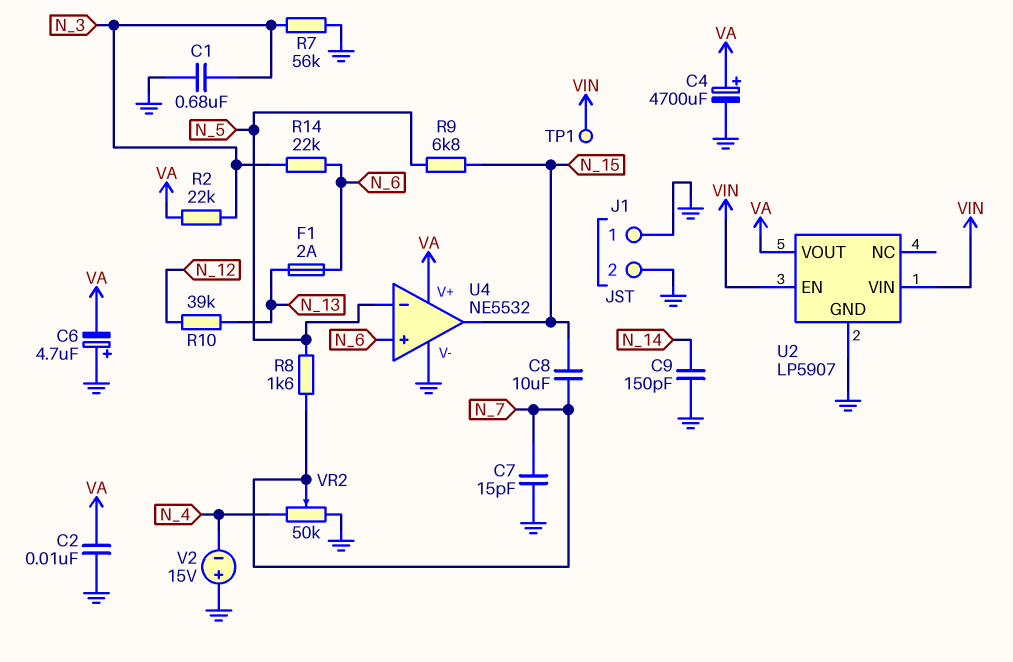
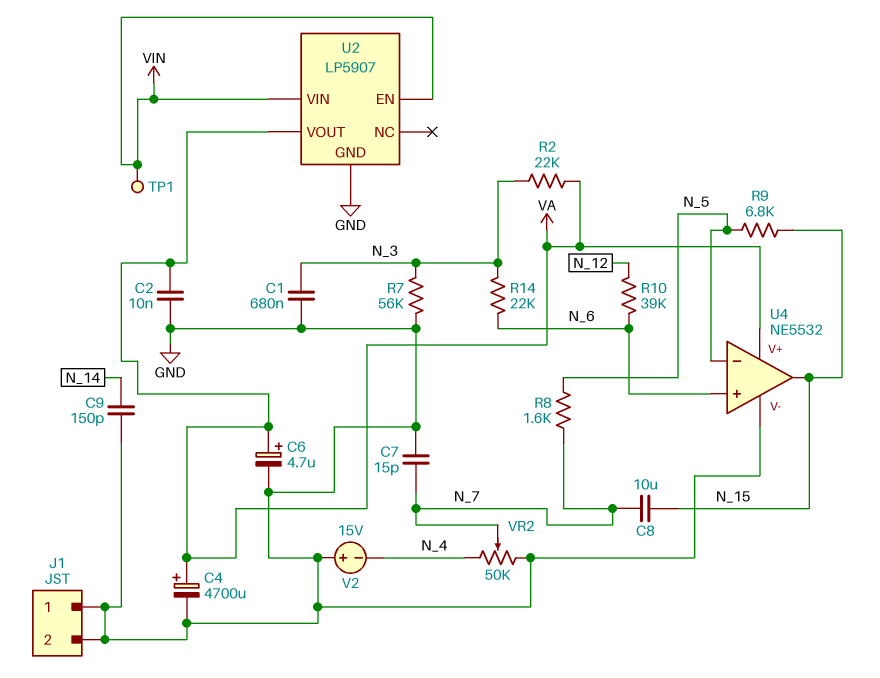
C6: 4.7uF (plus GND, minus VA) -> 4.7uF (plus VA, minus GND)
F1: 2A (N_6, N_13) -> none
R10: 39k (N_12, N_13) -> 39k (N_6, N_12)

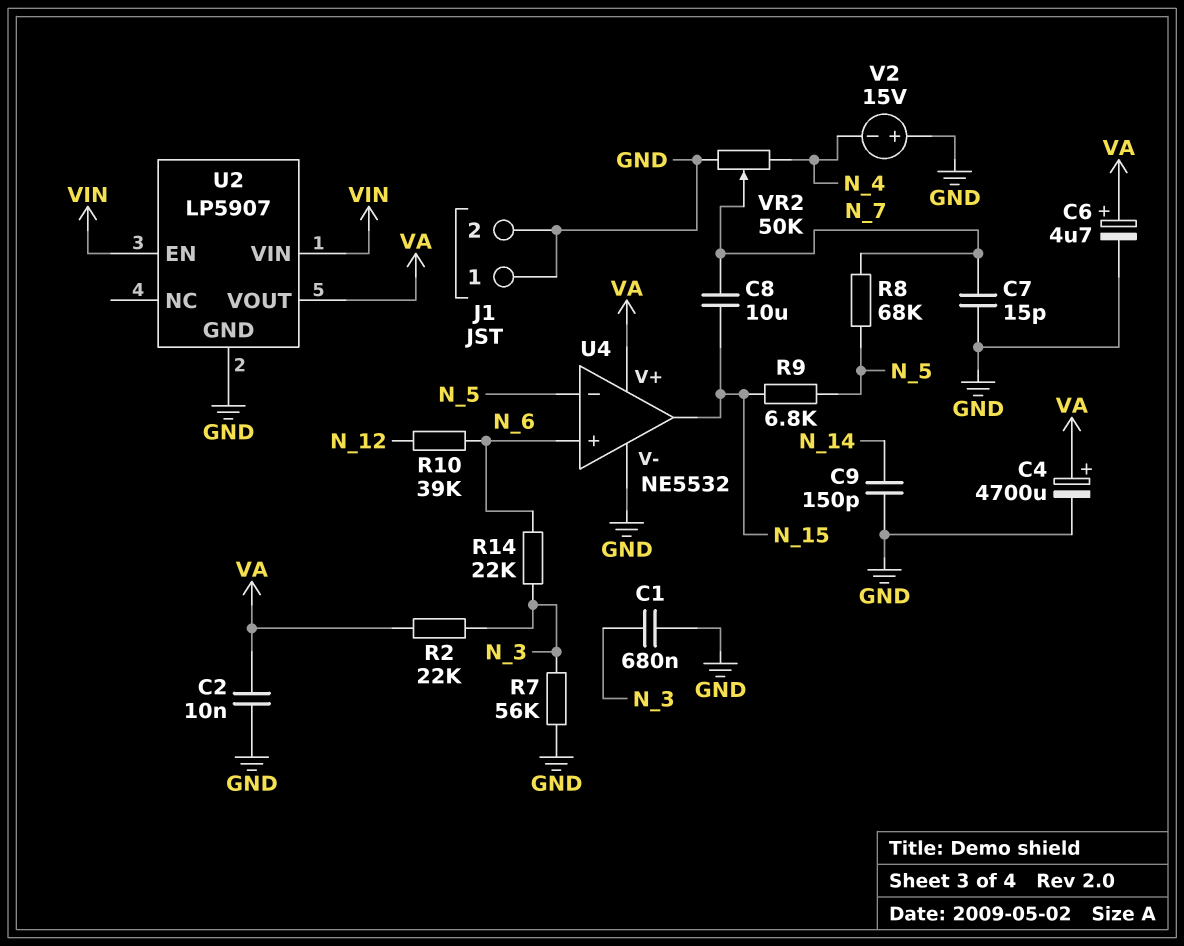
R8: 1.6k (N_5, N_7) -> 68k (N_5, N_7)
TP1: test point (VIN) -> none

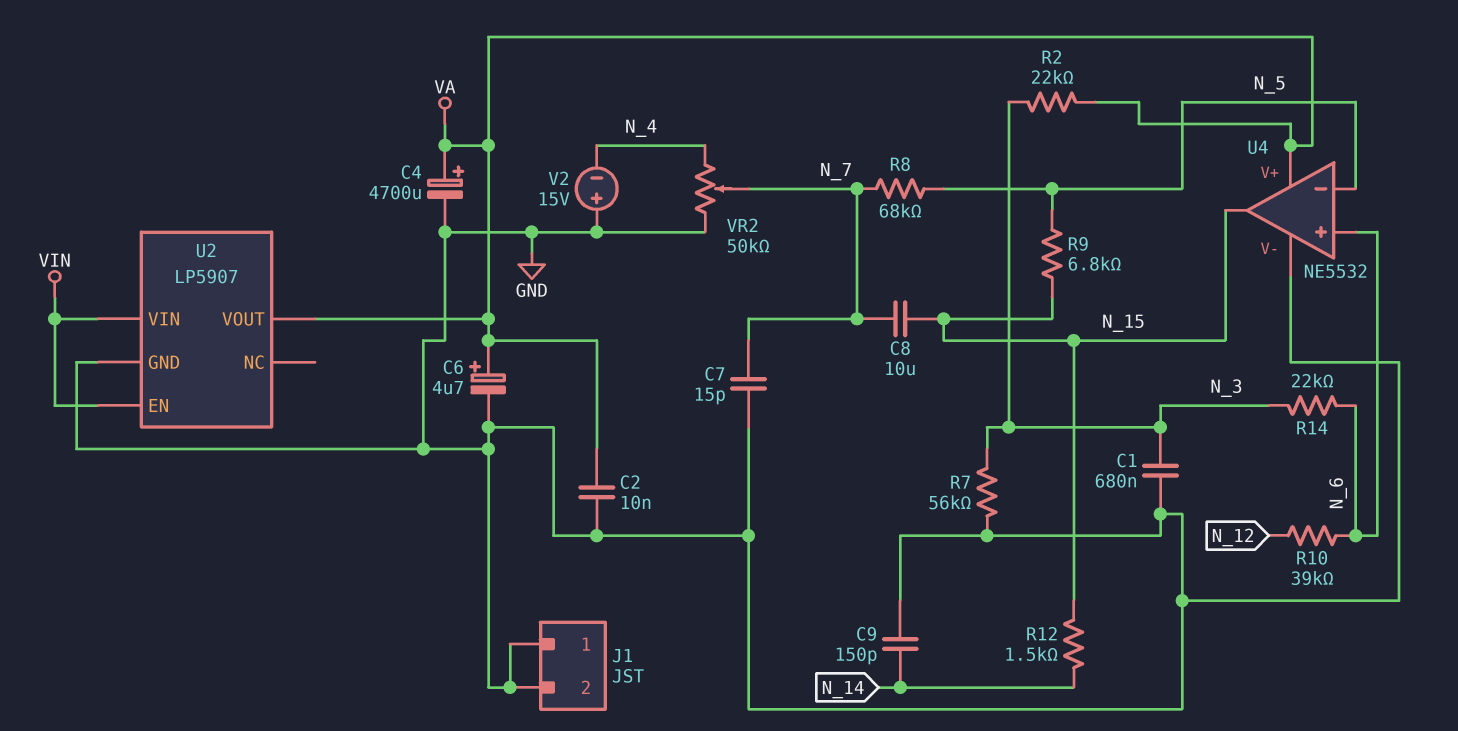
R12: none -> 1.5k (N_14, N_15)

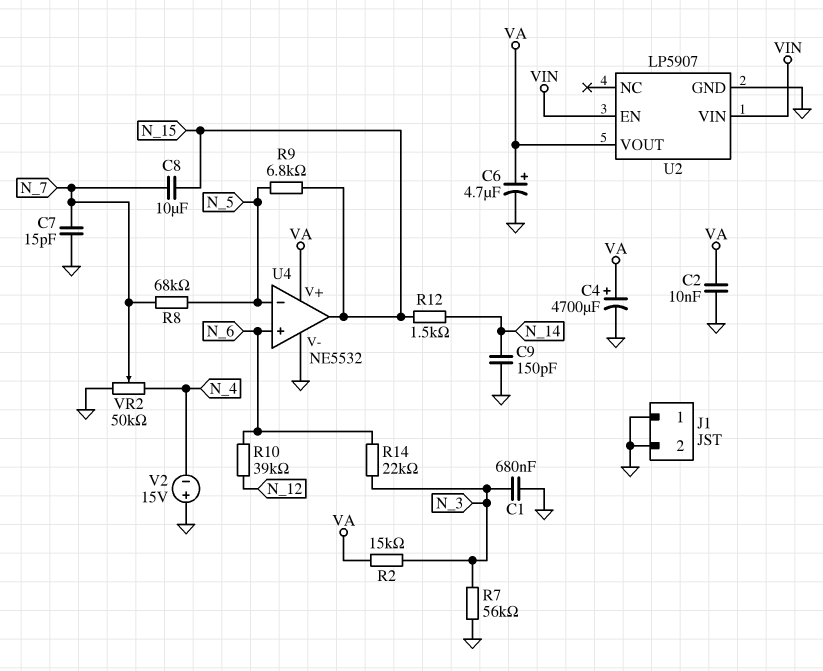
R2: 22k (N_3, VA) -> 15k (N_3, VA)

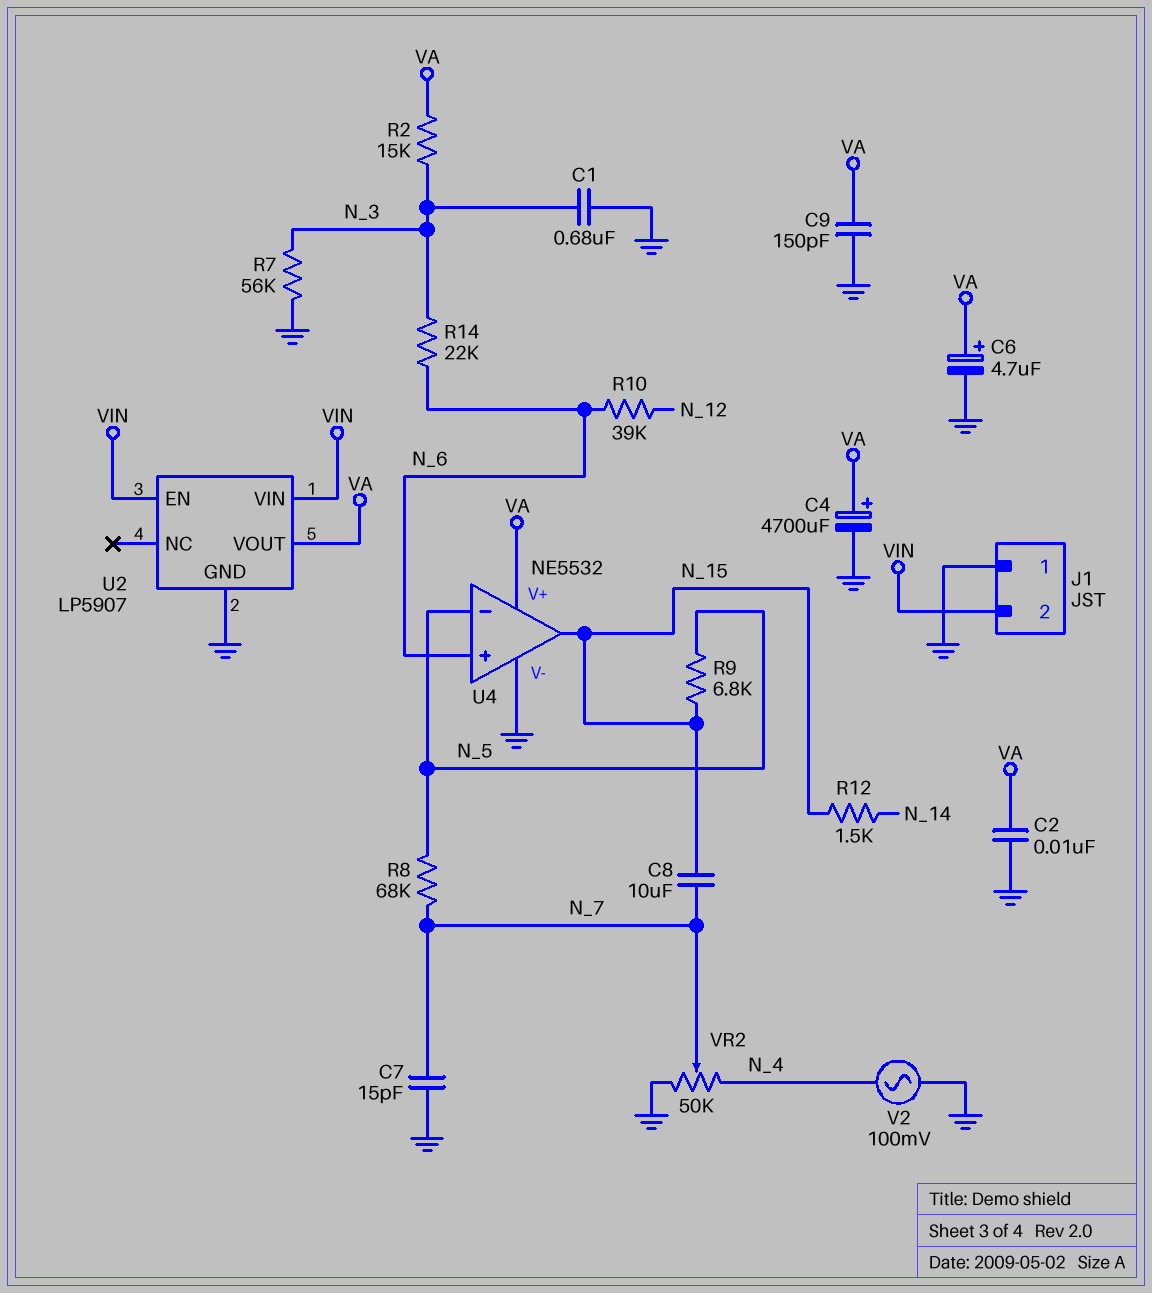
C9: 150pF (GND, N_14) -> 150pF (GND, VA)
J1 pin 2: GND -> VIN
V2: 15V (plus GND, minus N_4) -> AC 100mV (GND, N_4)

